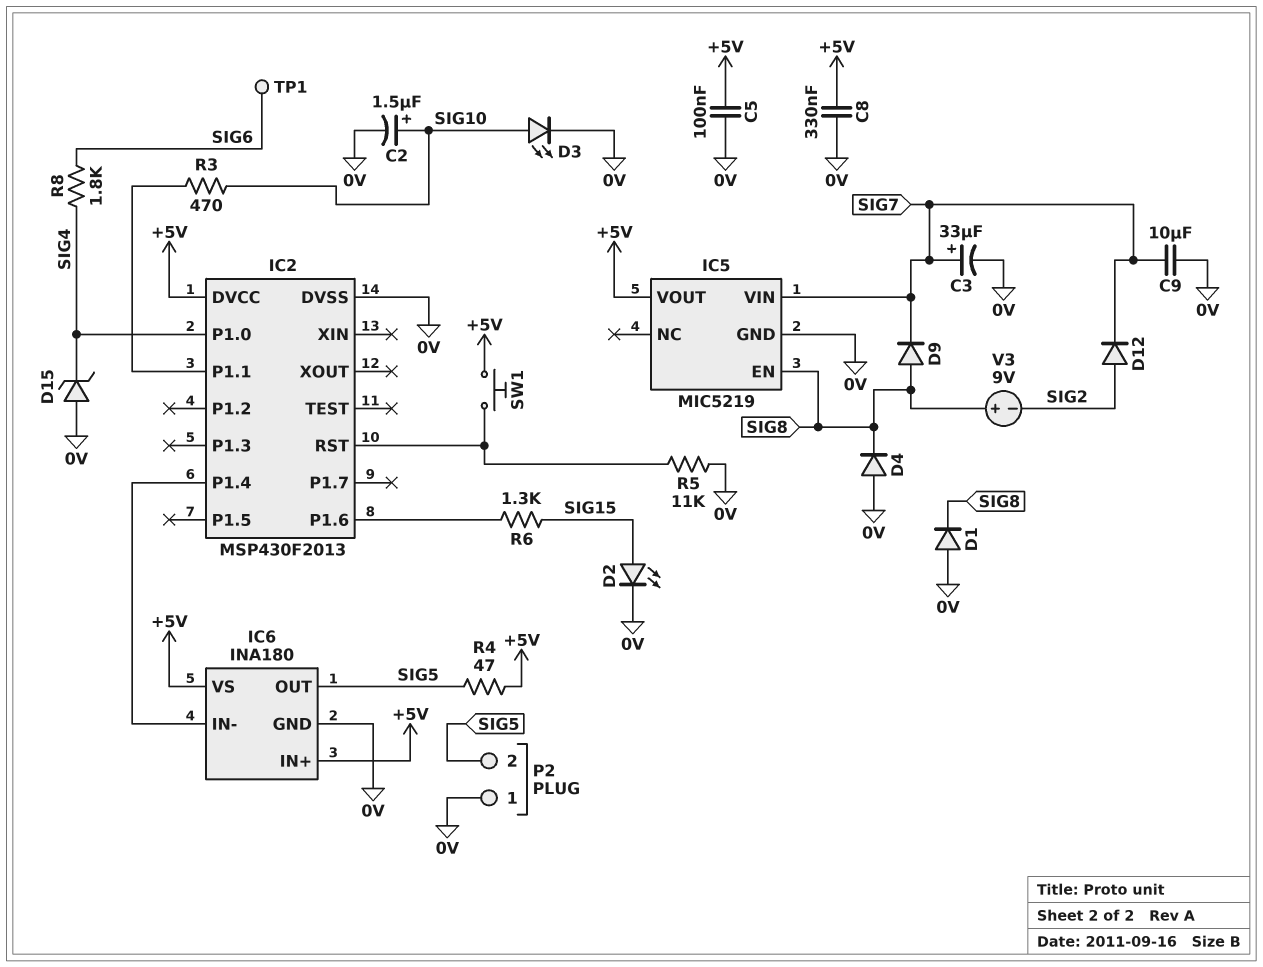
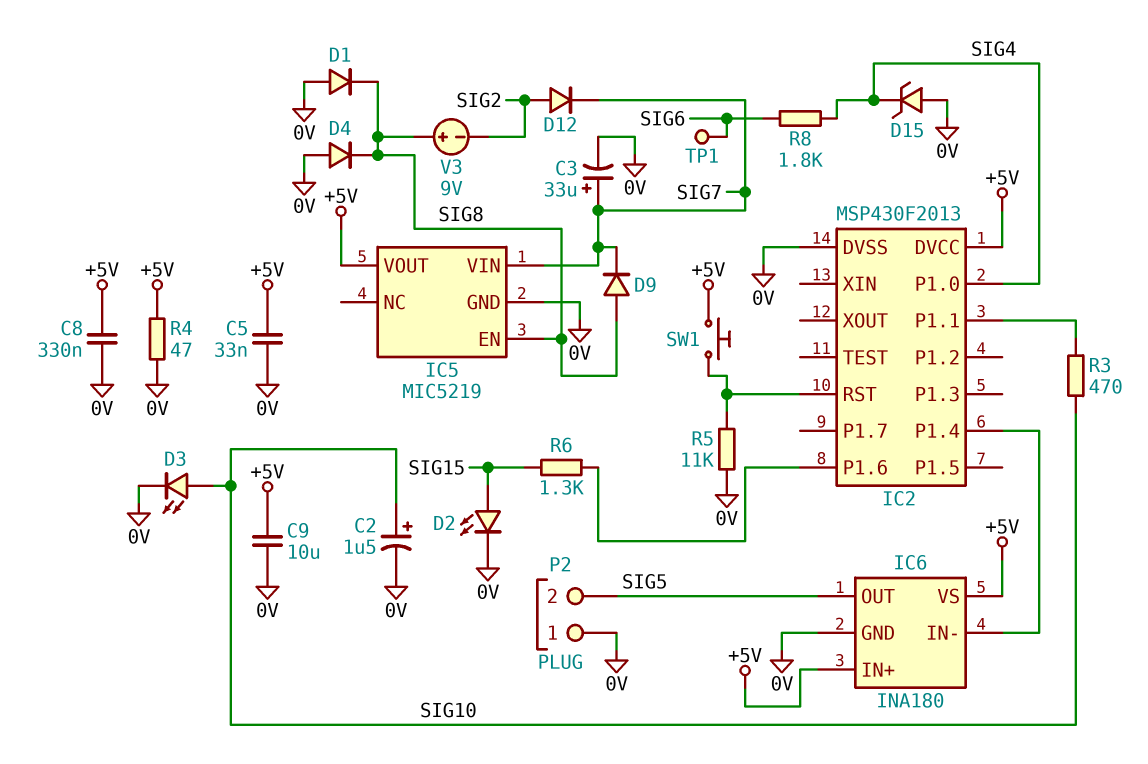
C5: 100nF (+5V, 0V) -> 33nF (+5V, 0V)
C9: 10uF (0V, SIG7) -> 10uF (+5V, 0V)
R4: 47 (+5V, SIG5) -> 47 (+5V, 0V)

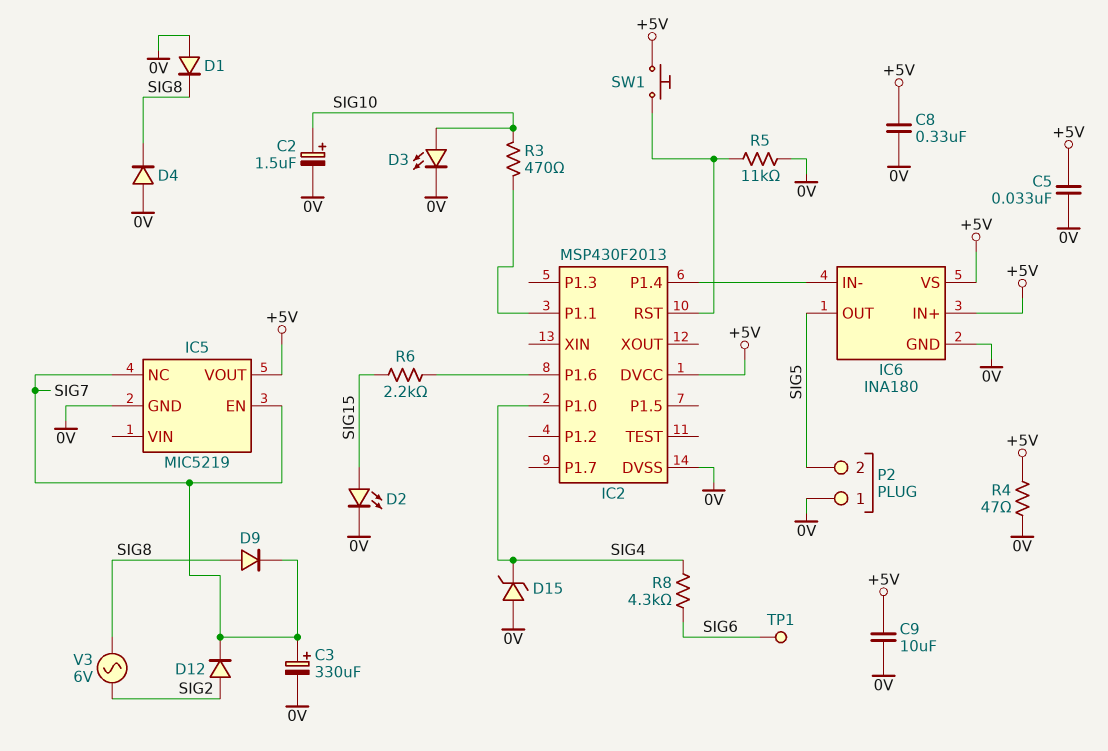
C3: 33uF (plus SIG7, minus 0V) -> 330uF (plus SIG7, minus 0V)
IC5 pin EN: SIG8 -> SIG7
IC5 pin NC: none -> SIG7
IC5 pin VIN: SIG7 -> none
R6: 1.3k (IC2/P1.6, SIG15) -> 2.2k (IC2/P1.6, SIG15)
R8: 1.8k (SIG4, SIG6) -> 4.3k (SIG4, SIG6)
V3: 9V (plus SIG8, minus SIG2) -> AC 6V (SIG2, SIG8)

